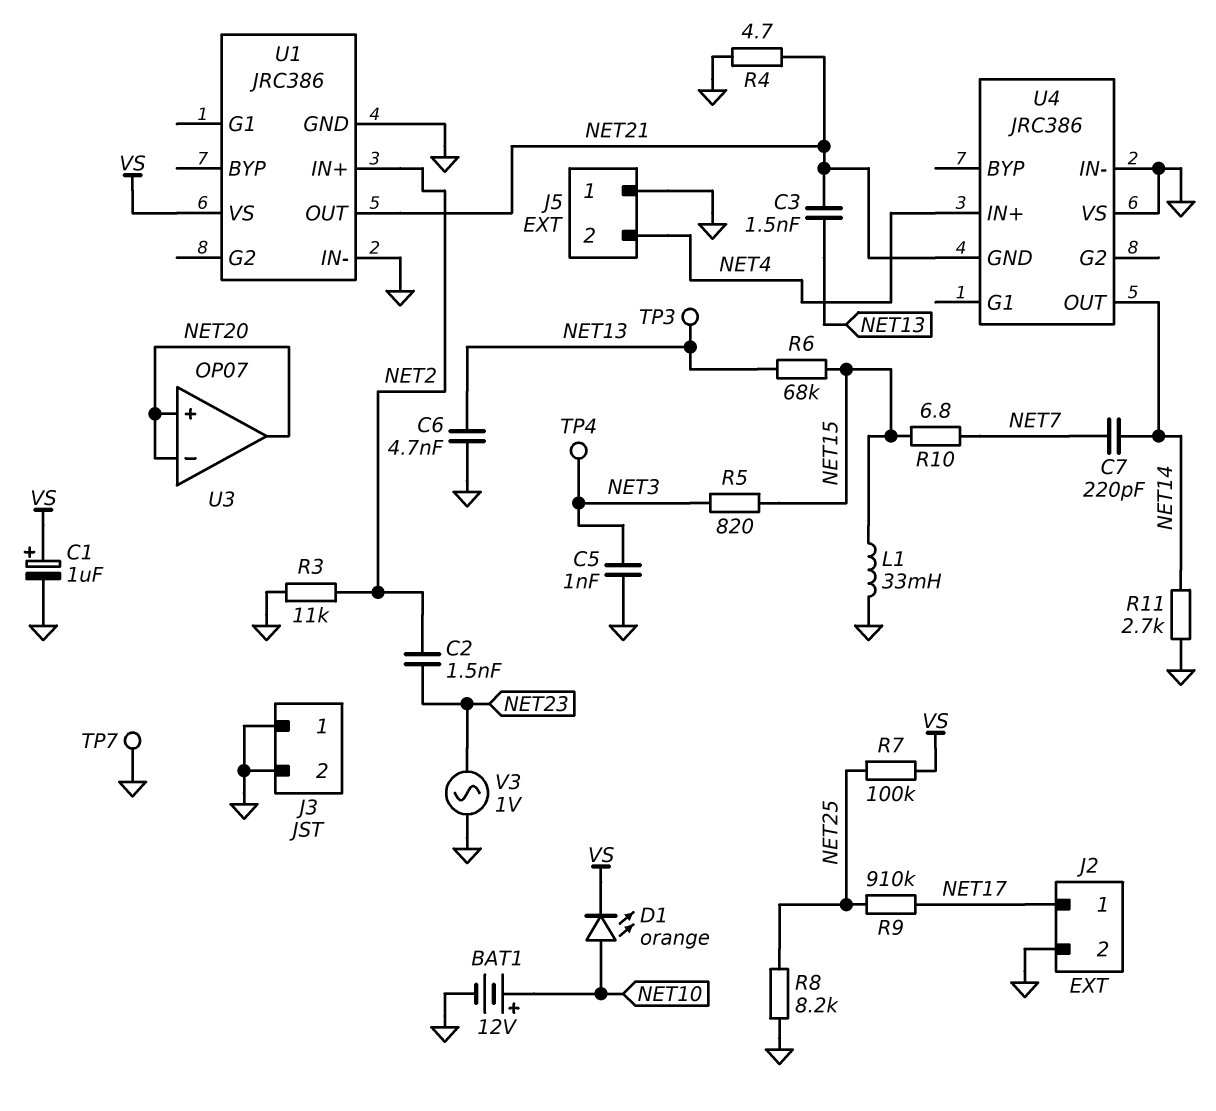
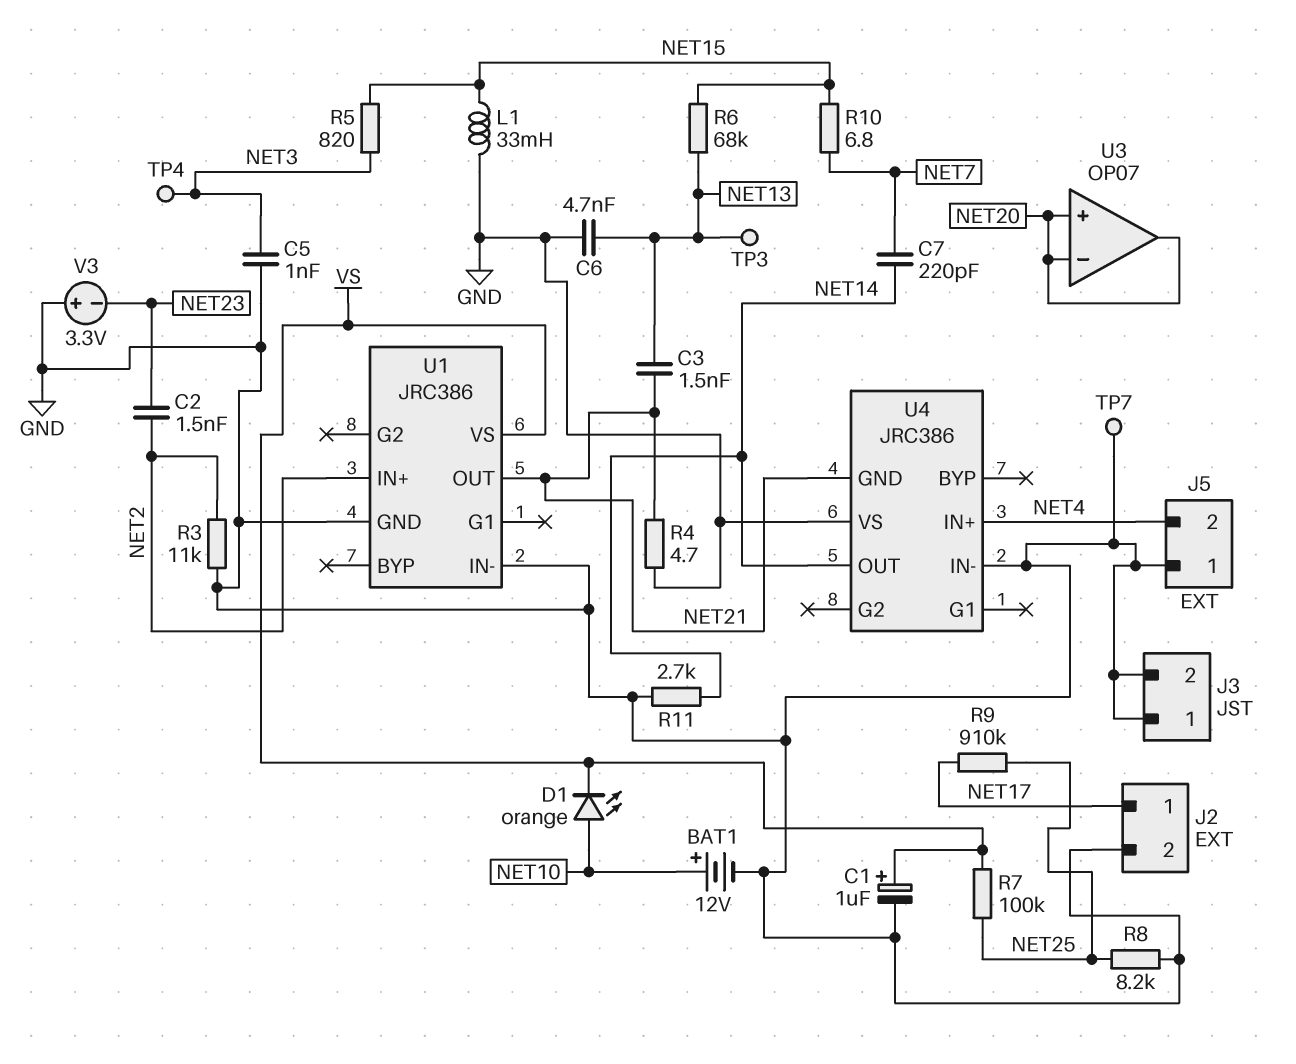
V3: AC 1V (GND, NET23) -> 3.3V (plus GND, minus NET23)

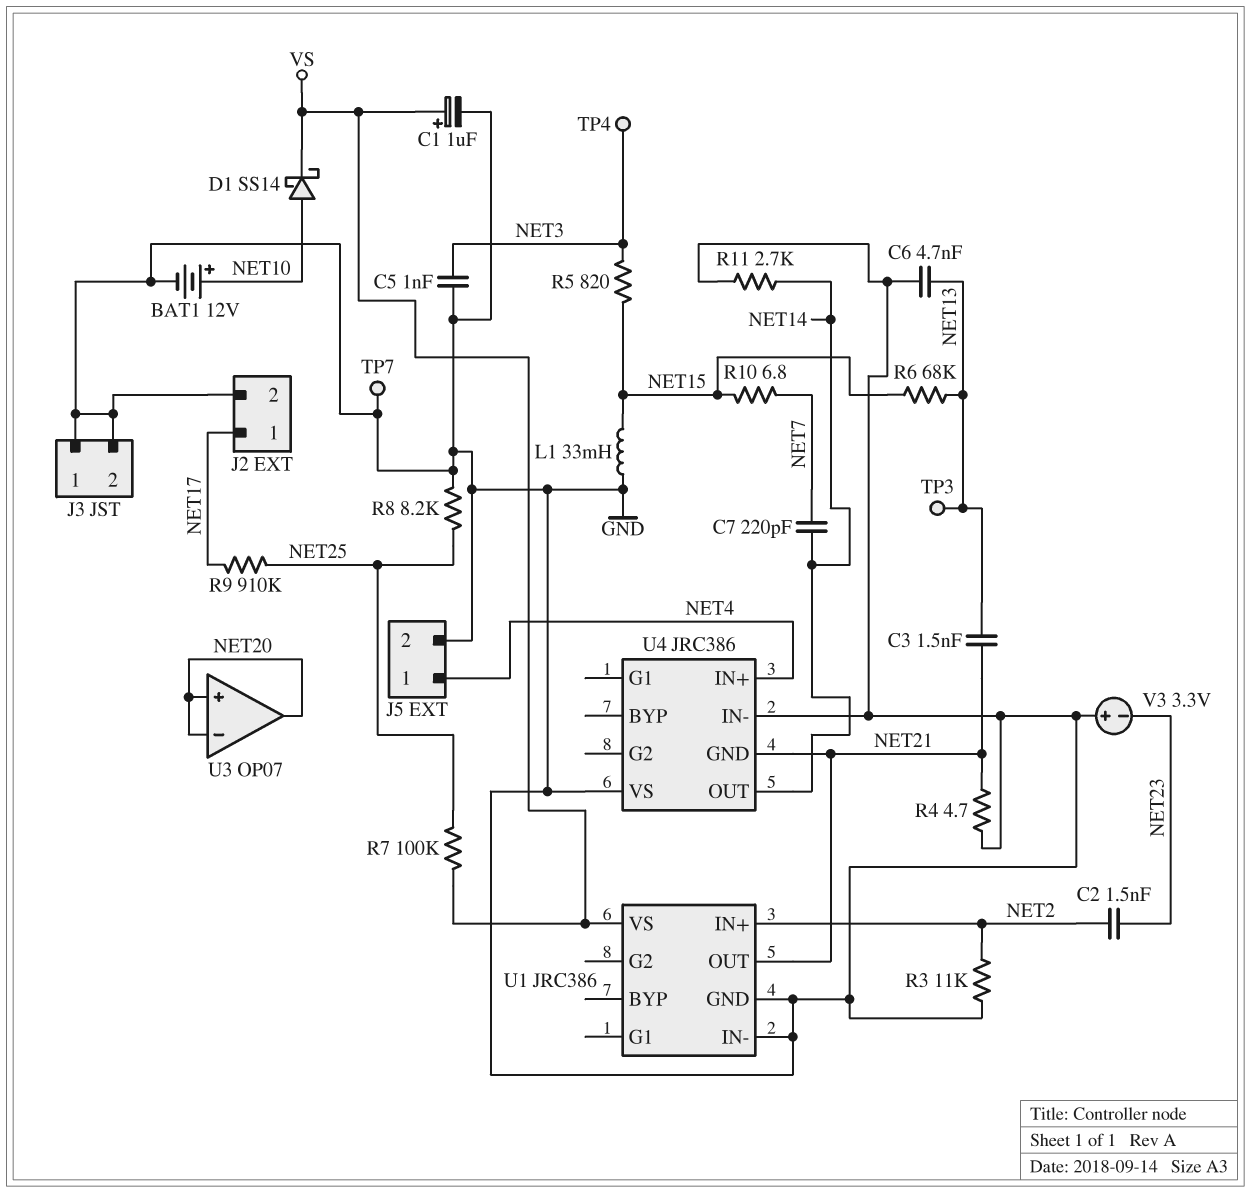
D1: LED orange (A NET10, K VS) -> schottky SS14 (A NET10, K VS)
J5 pin 1: GND -> NET4
J5 pin 2: NET4 -> GND

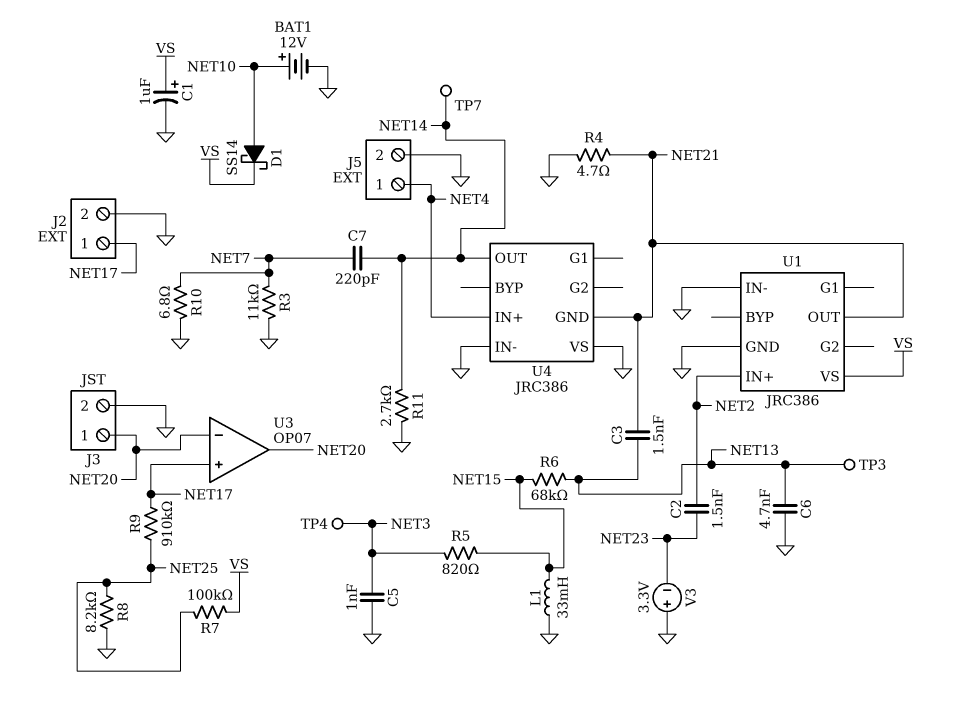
J3 pin 1: GND -> NET20
R3: 11k (GND, NET2) -> 11k (GND, NET7)
R10: 6.8 (NET7, NET15) -> 6.8 (GND, NET7)
TP7: test point (GND) -> test point (NET14)
U3 pin in+: NET20 -> NET17

